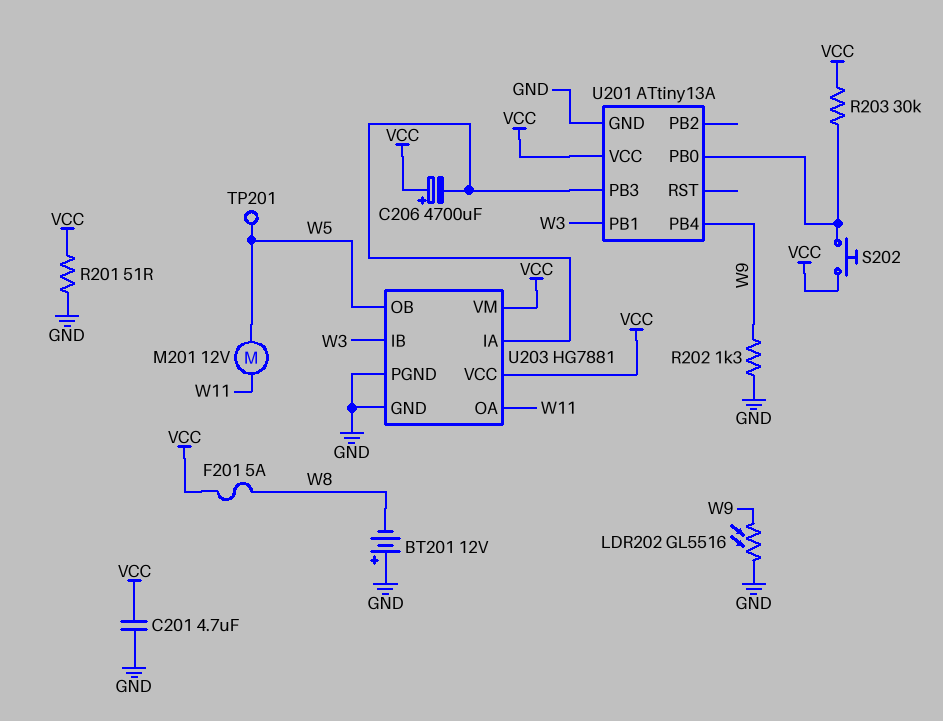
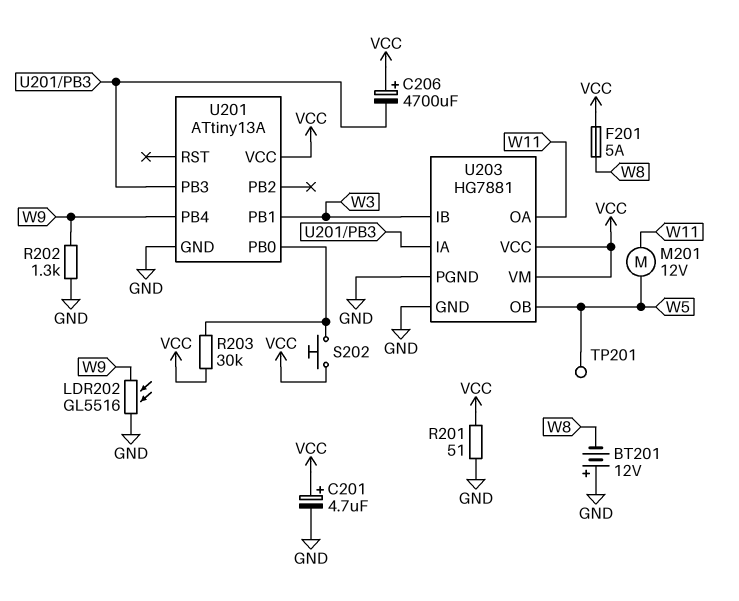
C201: 4.7uF (GND, VCC) -> 4.7uF (plus VCC, minus GND)

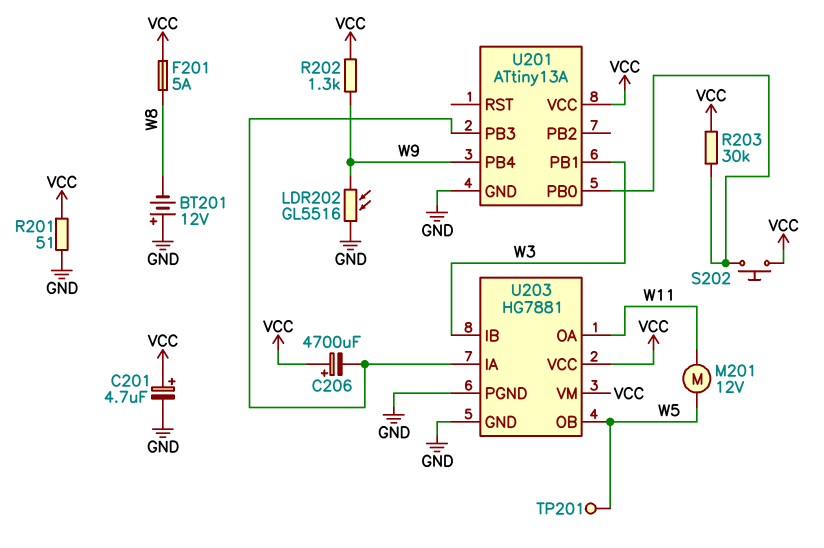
R202: 1.3k (GND, W9) -> 1.3k (VCC, W9)

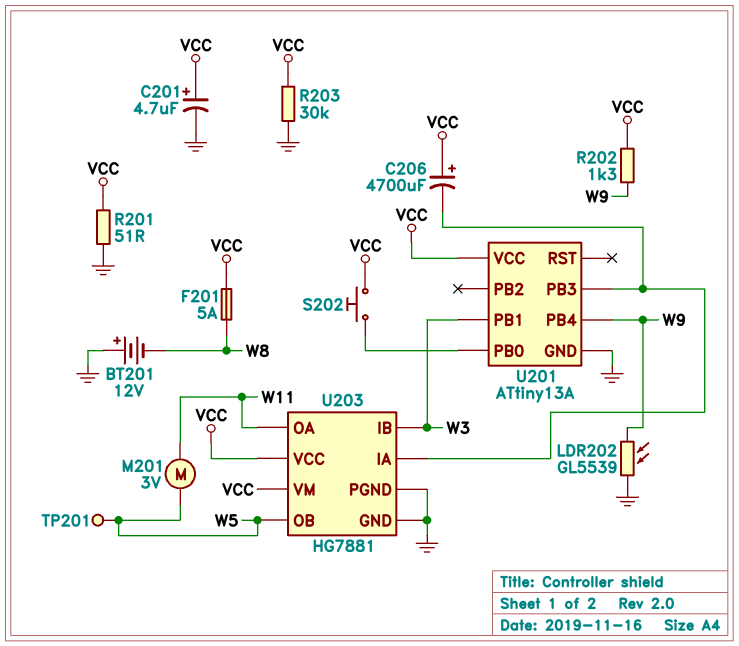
LDR202: GL5516 (GND, W9) -> GL5539 (GND, W9)
M201: motor 12V (W5, W11) -> motor 3V (W5, W11)
R203: 30k (U201/PB0, VCC) -> 30k (GND, VCC)

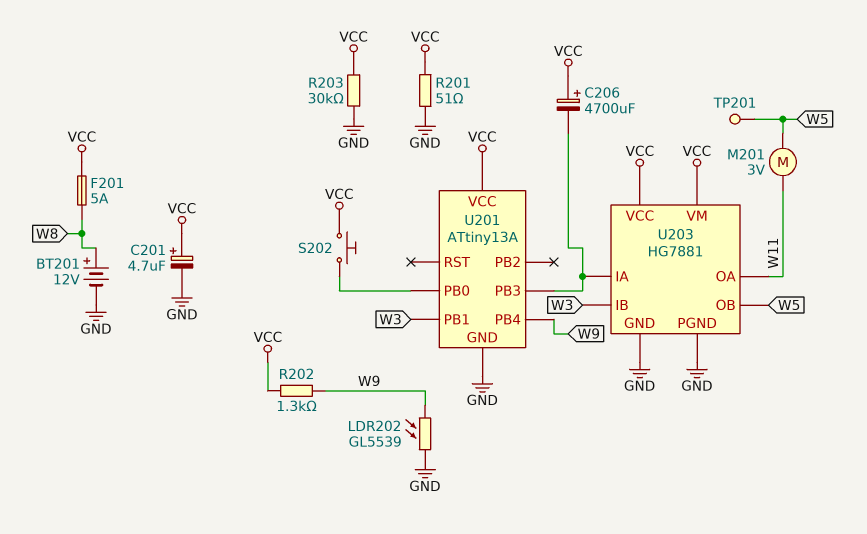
BT201: 12V (plus GND, minus W8) -> 12V (plus W8, minus GND)

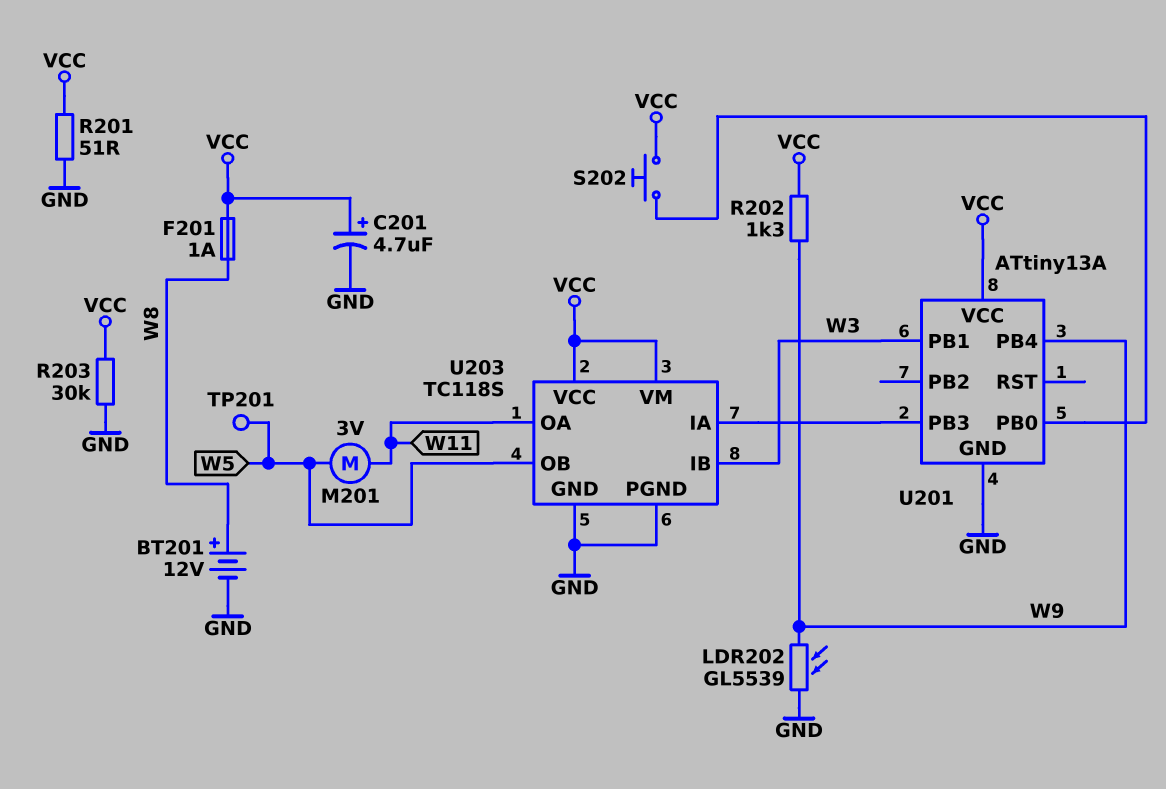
C206: 4700uF (plus VCC, minus U201/PB3) -> none
F201: 5A (VCC, W8) -> 1A (VCC, W8)
U203: HG7881 -> TC118S

